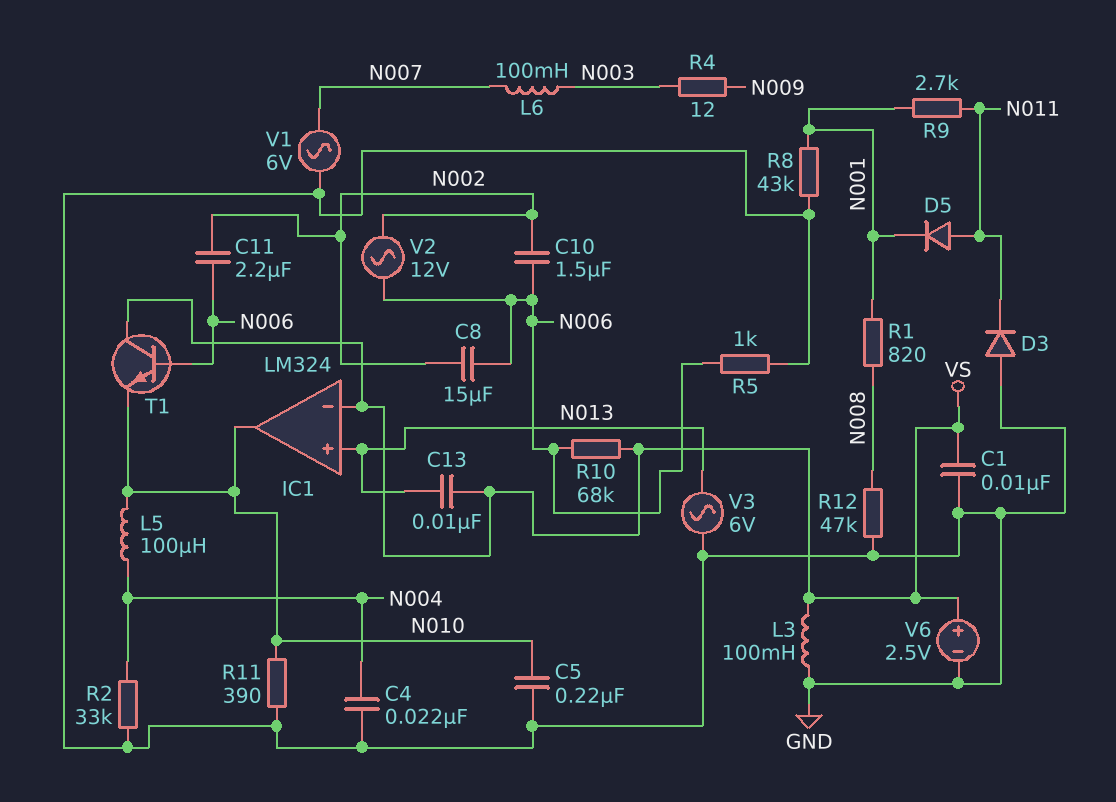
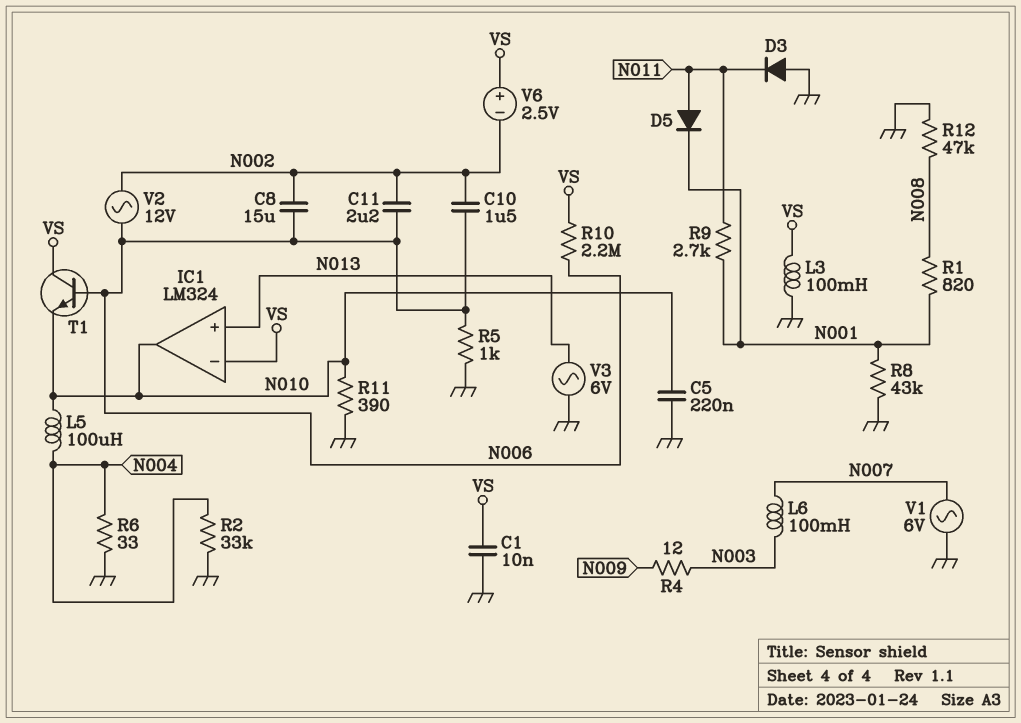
C4: 22nF (GND, N004) -> none
C13: 10nF (N013, VS) -> none
R6: none -> 33 (GND, N004)
R10: 68k (N006, VS) -> 2.2M (N006, VS)
V6: 2.5V (plus VS, minus GND) -> 2.5V (plus VS, minus N002)

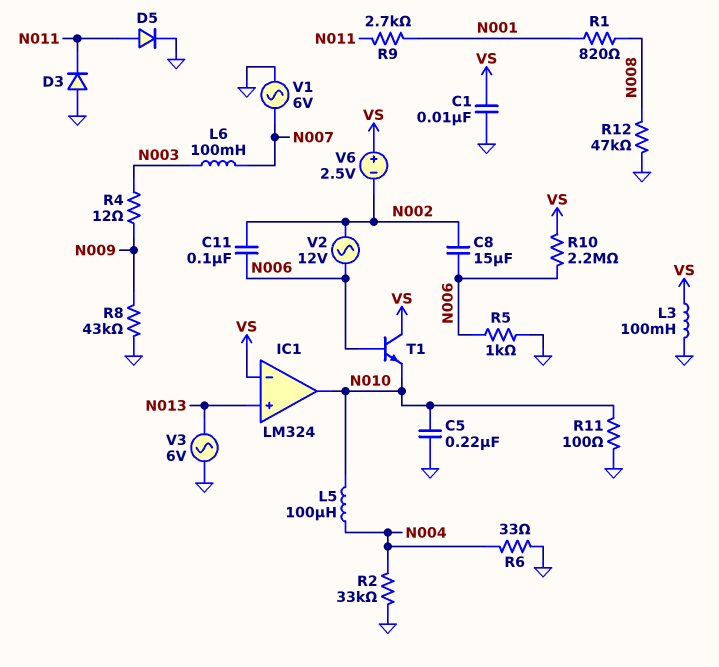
C10: 1.5uF (N002, N006) -> none
C11: 2.2uF (N002, N006) -> 100nF (N002, N006)
D5: diode (A N011, K N001) -> diode (A N011, K GND)
R8: 43k (GND, N001) -> 43k (GND, N009)
R11: 390 (GND, N010) -> 100 (GND, N010)

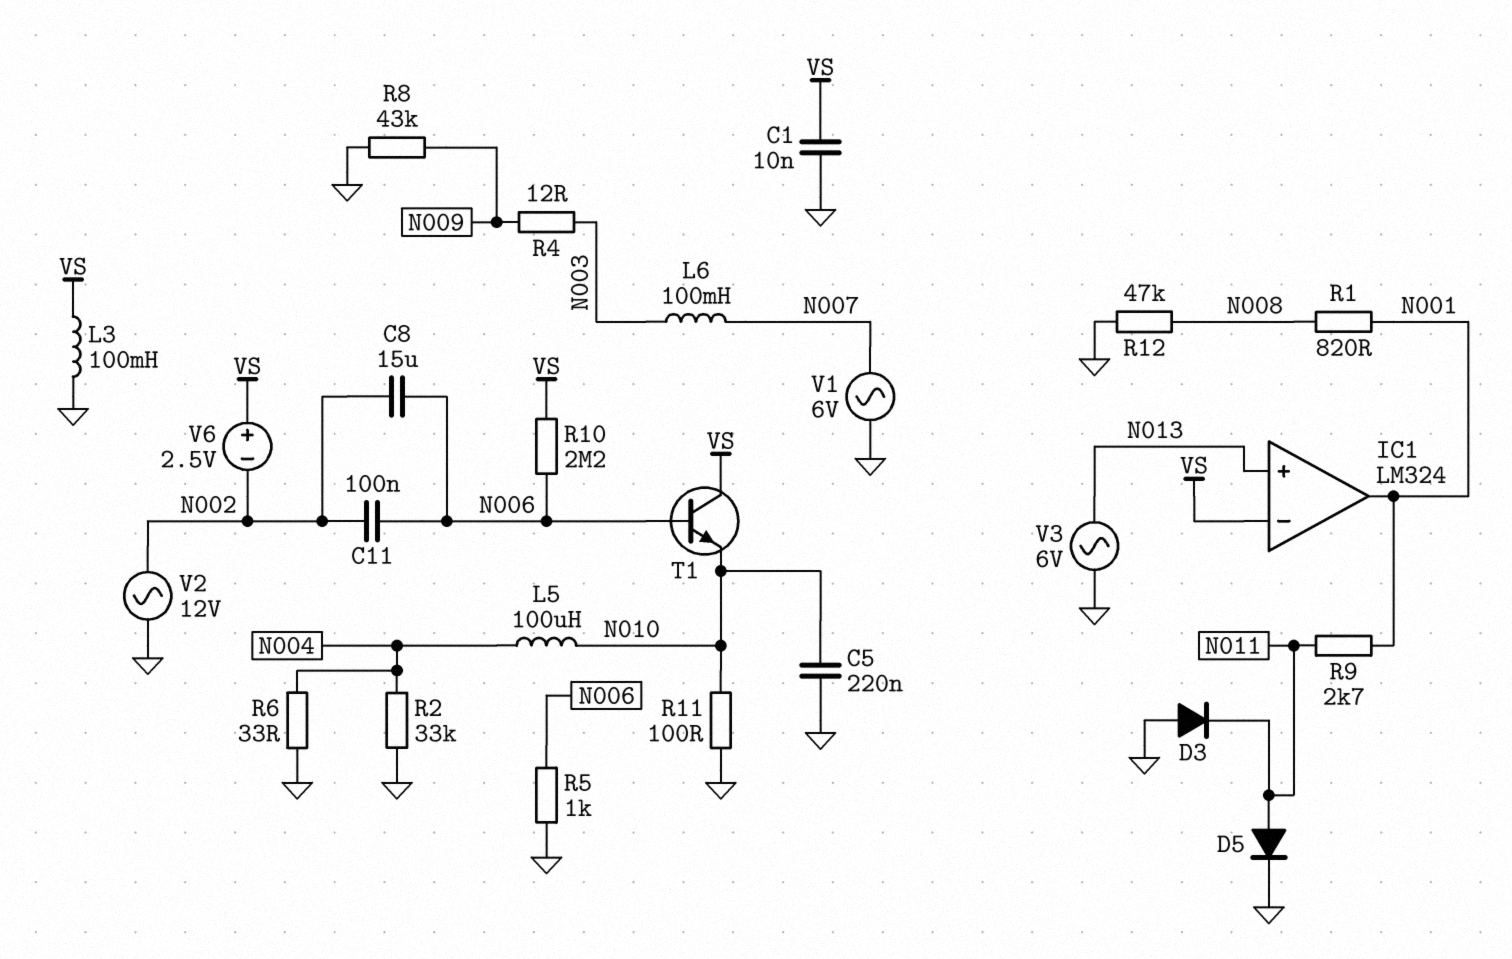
IC1 pin out: N010 -> N001
V2: AC 12V (N002, N006) -> AC 12V (GND, N002)

